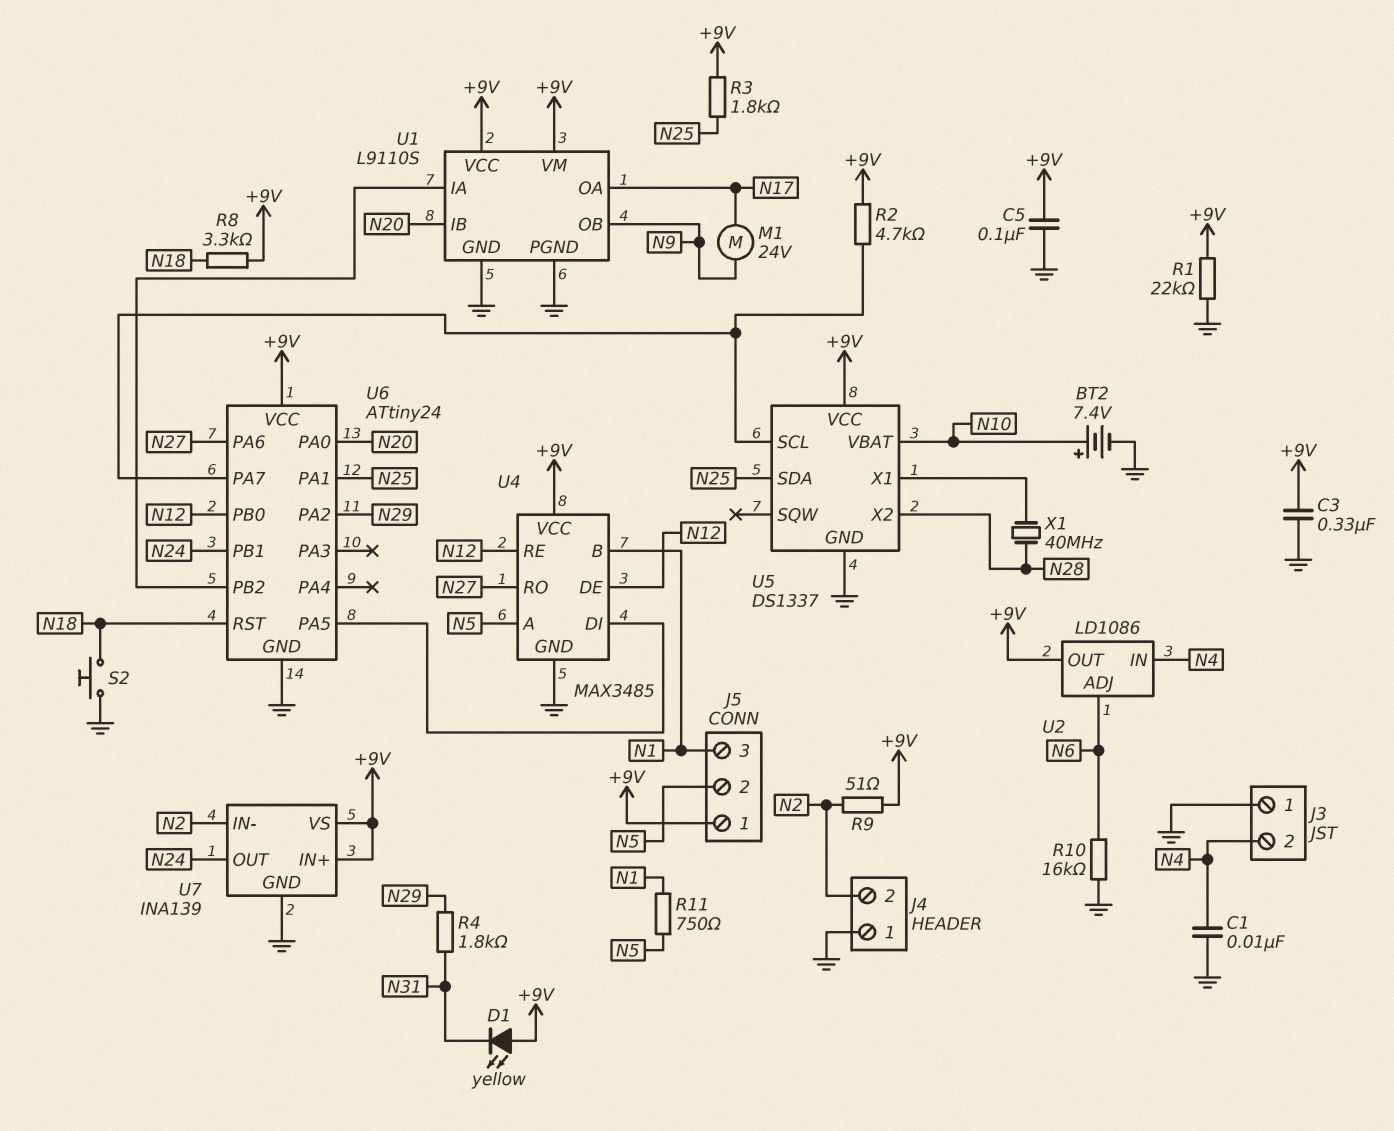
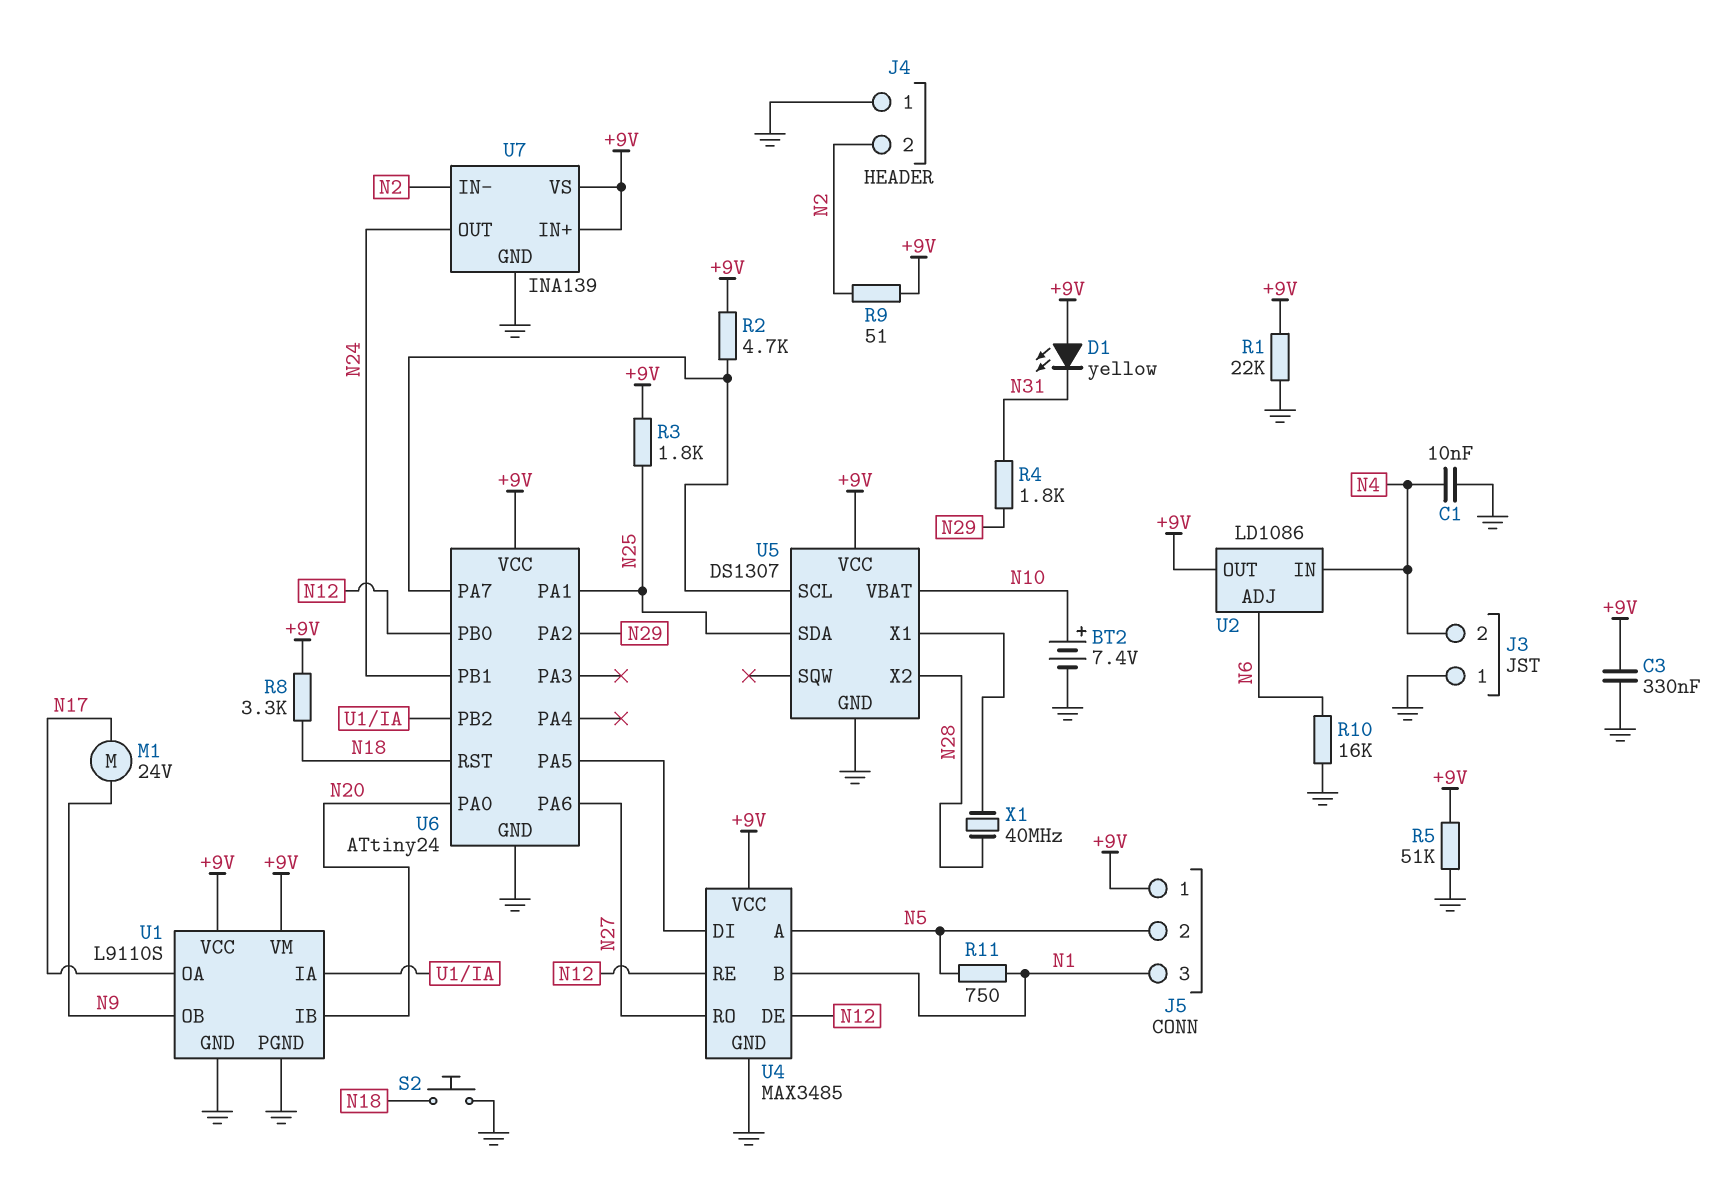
C5: 100nF (+9V, GND) -> none
R5: none -> 51k (+9V, GND)
U5: DS1337 -> DS1307

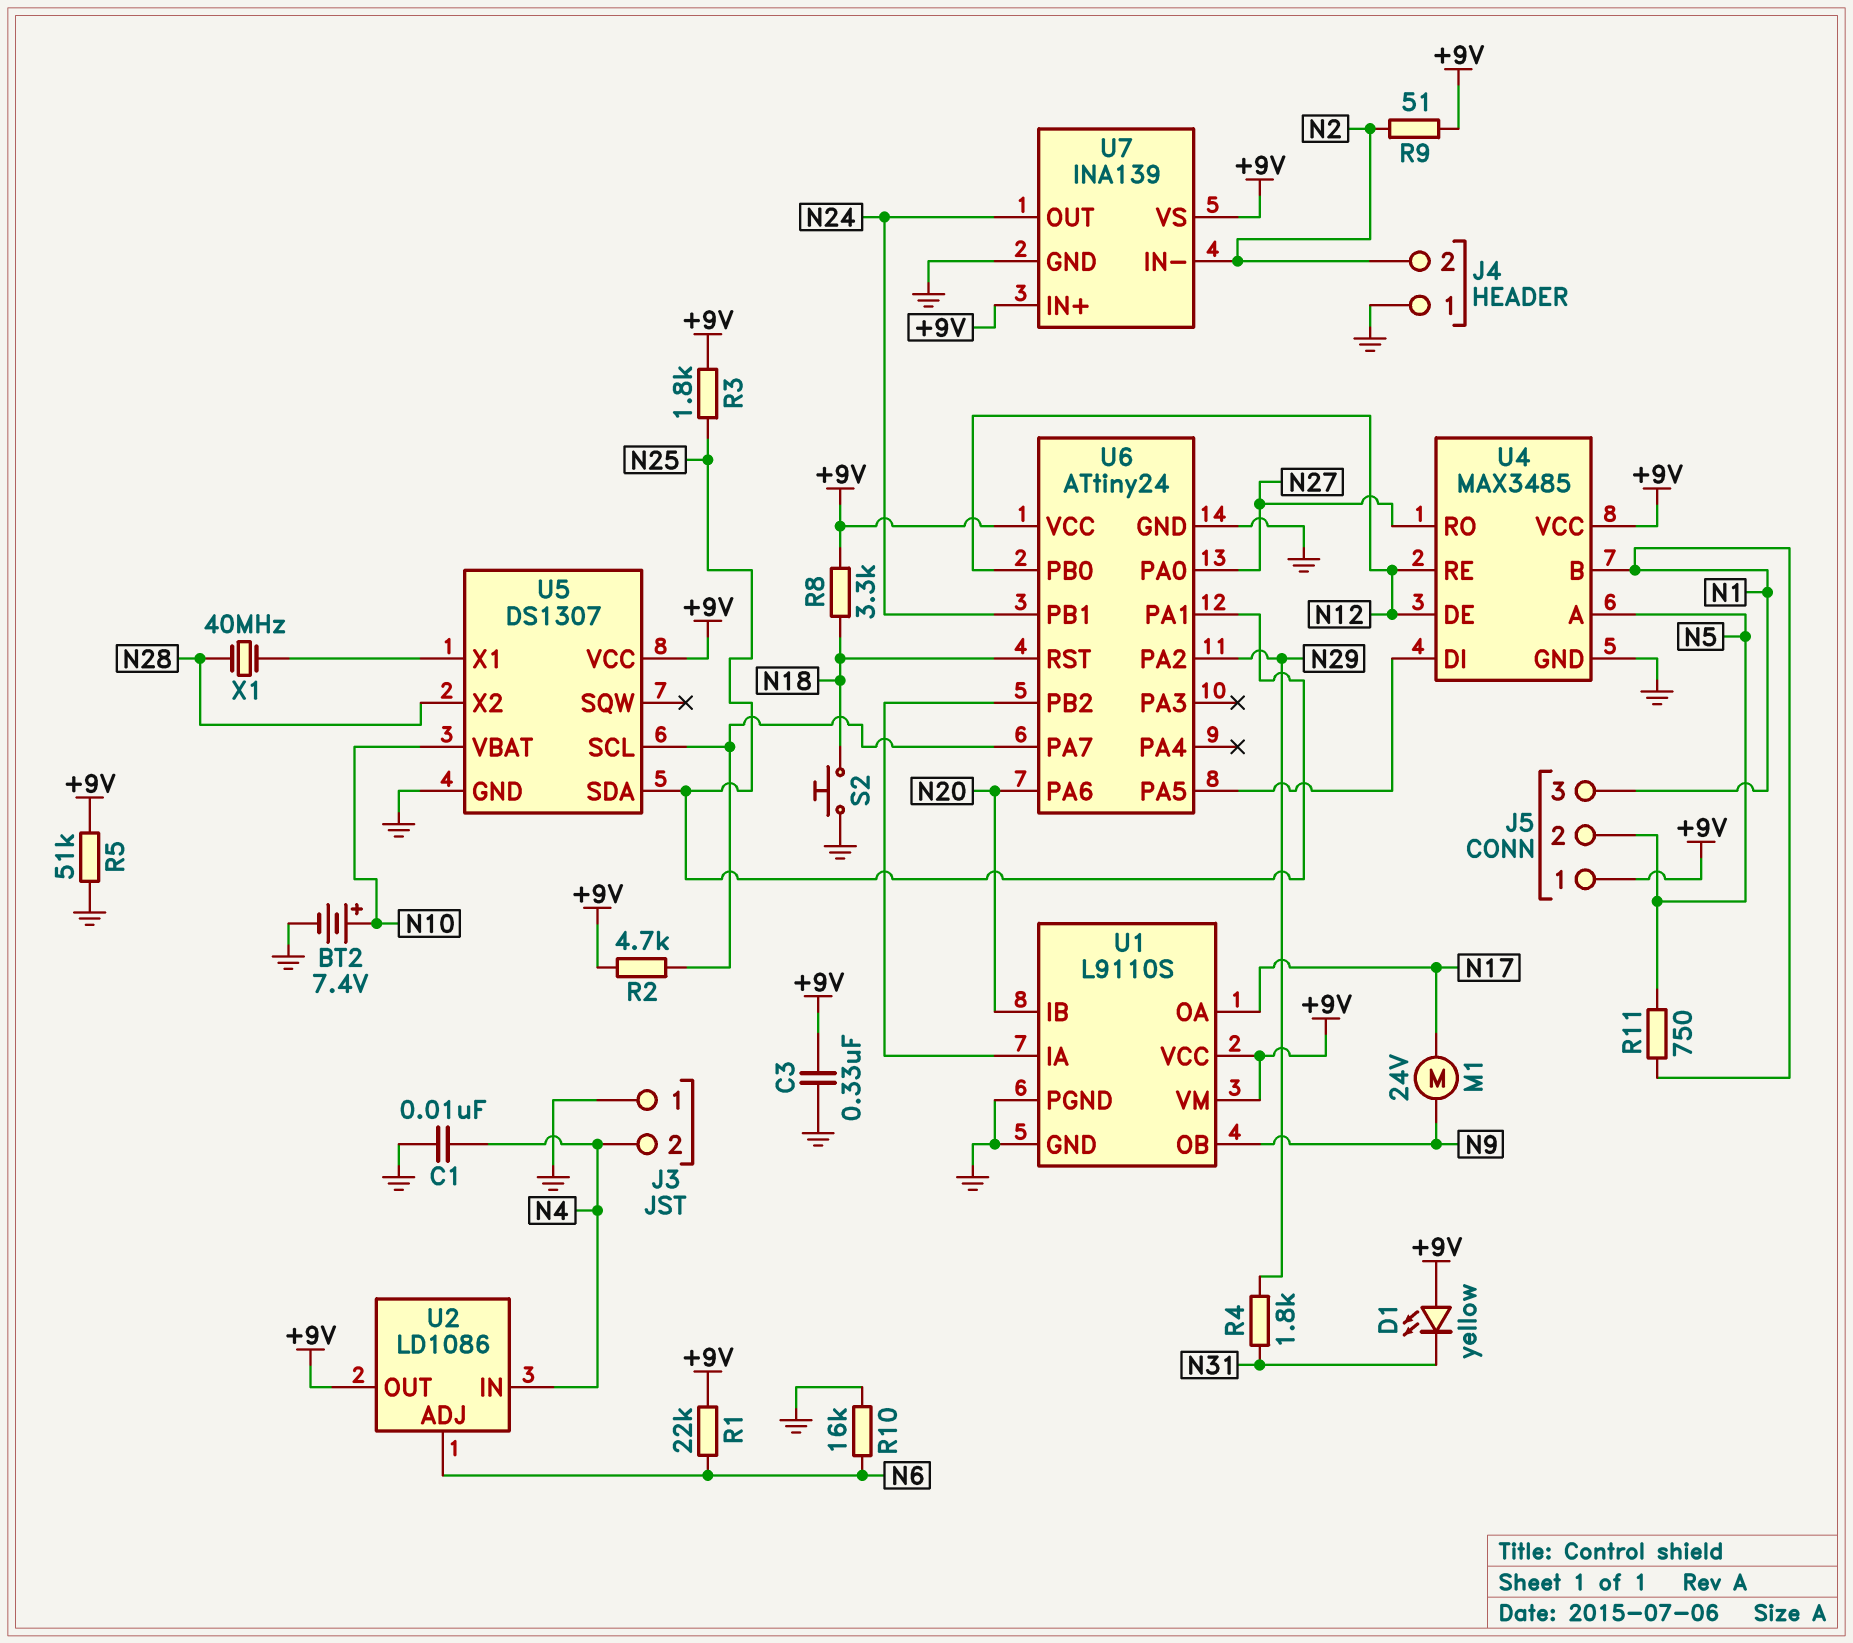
R1: 22k (+9V, GND) -> 22k (+9V, N6)
U6 pin PA0: N20 -> N27
U6 pin PA6: N27 -> N20

